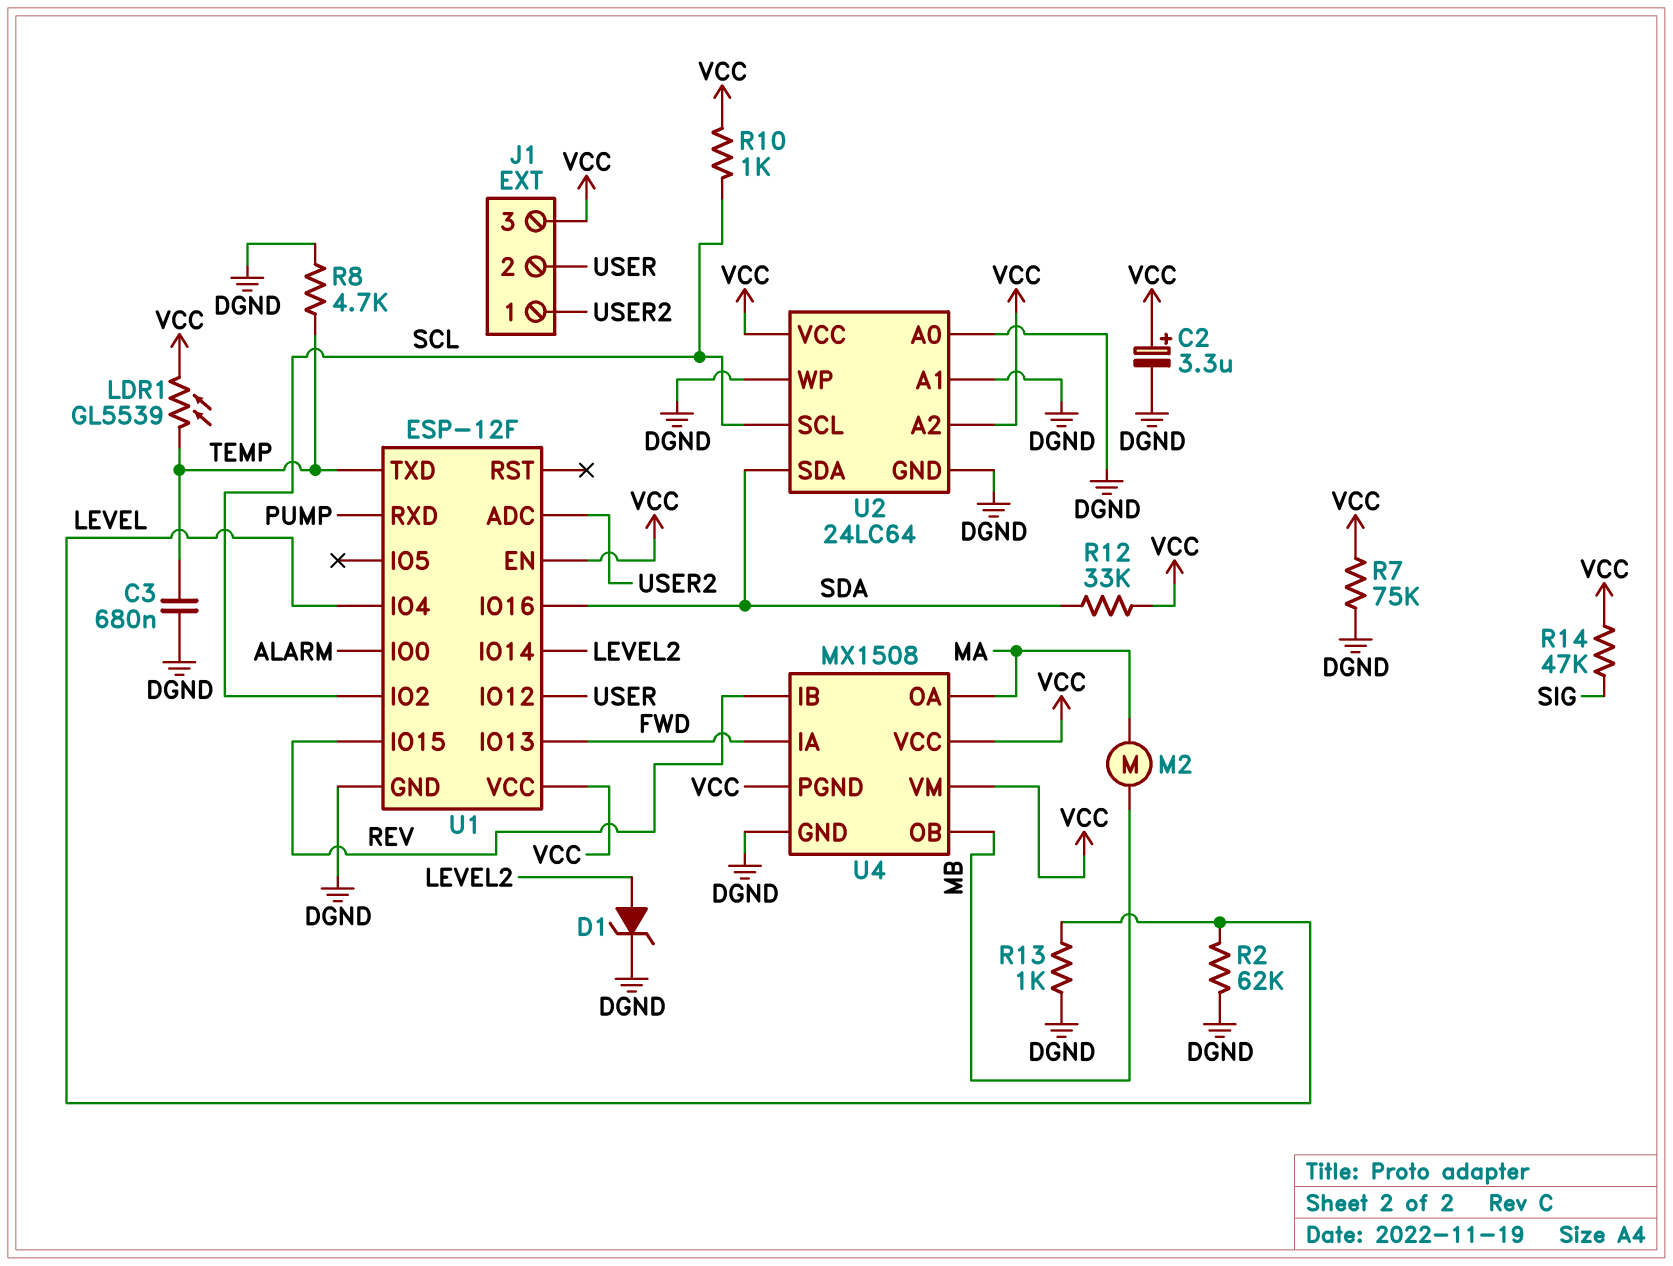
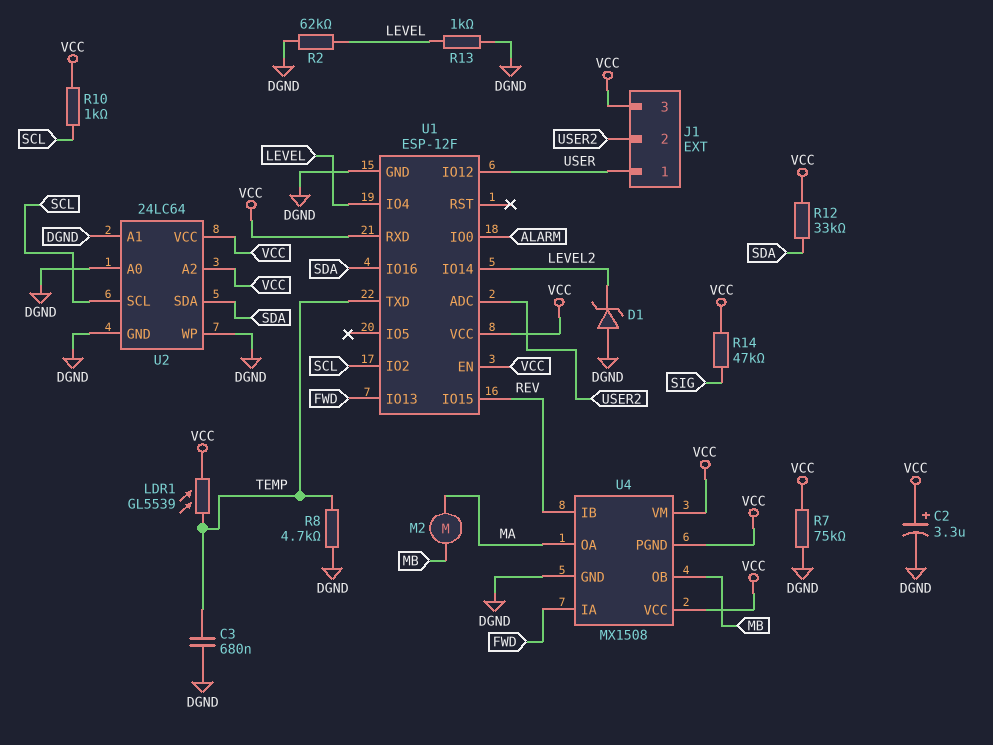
D1: zener (A LEVEL2, K DGND) -> zener (A DGND, K LEVEL2)
J1 pin 1: USER2 -> USER
J1 pin 2: USER -> USER2
U1 pin RXD: PUMP -> VCC

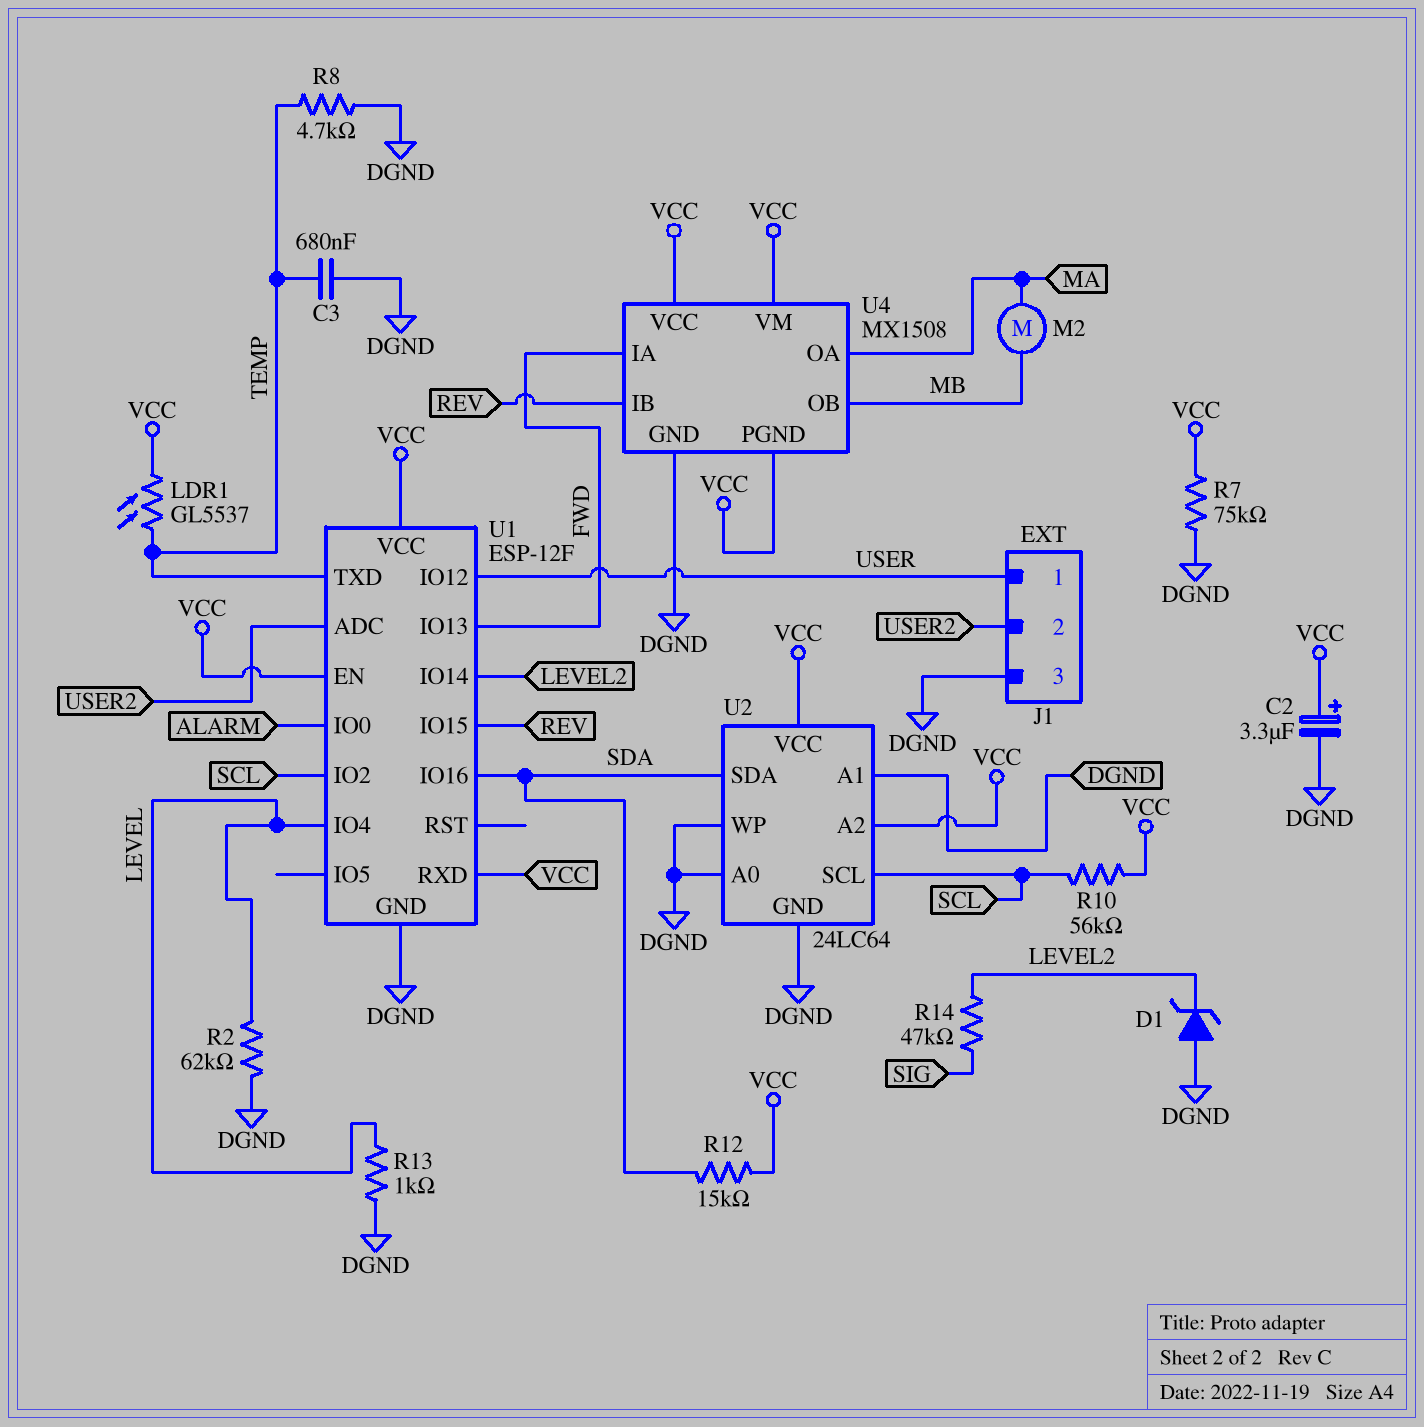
J1 pin 3: VCC -> DGND
LDR1: GL5539 (TEMP, VCC) -> GL5537 (TEMP, VCC)
R10: 1k (SCL, VCC) -> 56k (SCL, VCC)
R12: 33k (SDA, VCC) -> 15k (SDA, VCC)
R14: 47k (SIG, VCC) -> 47k (LEVEL2, SIG)

